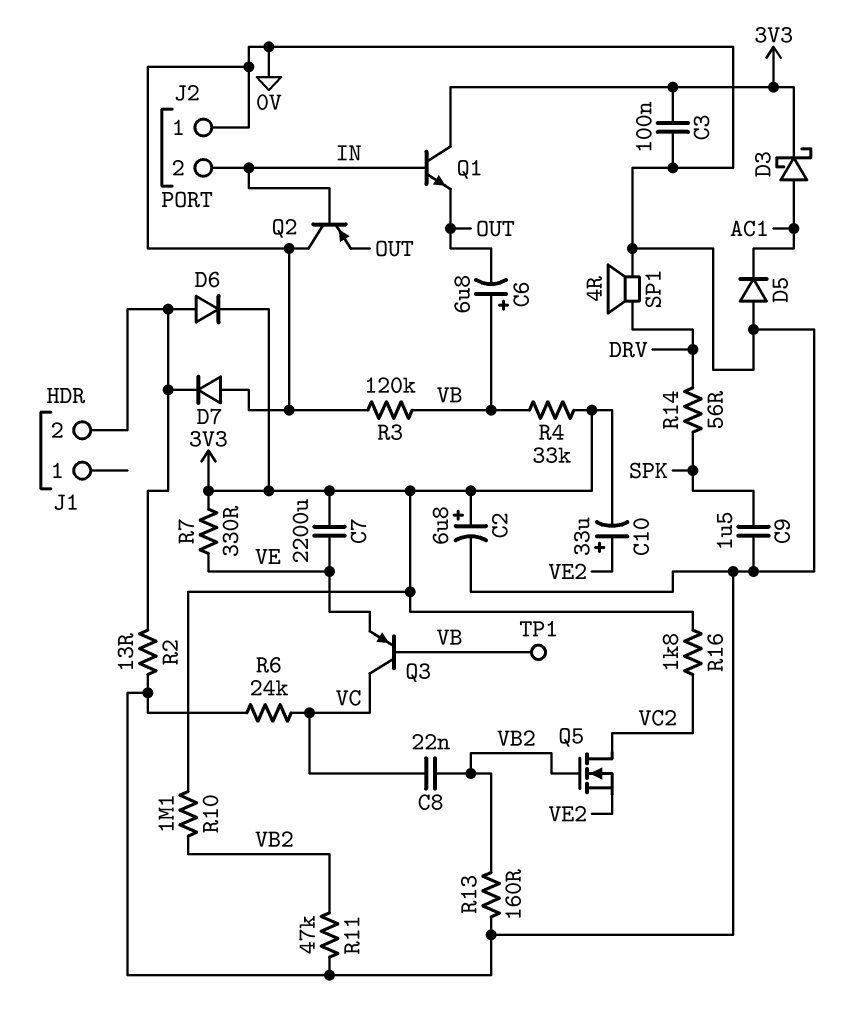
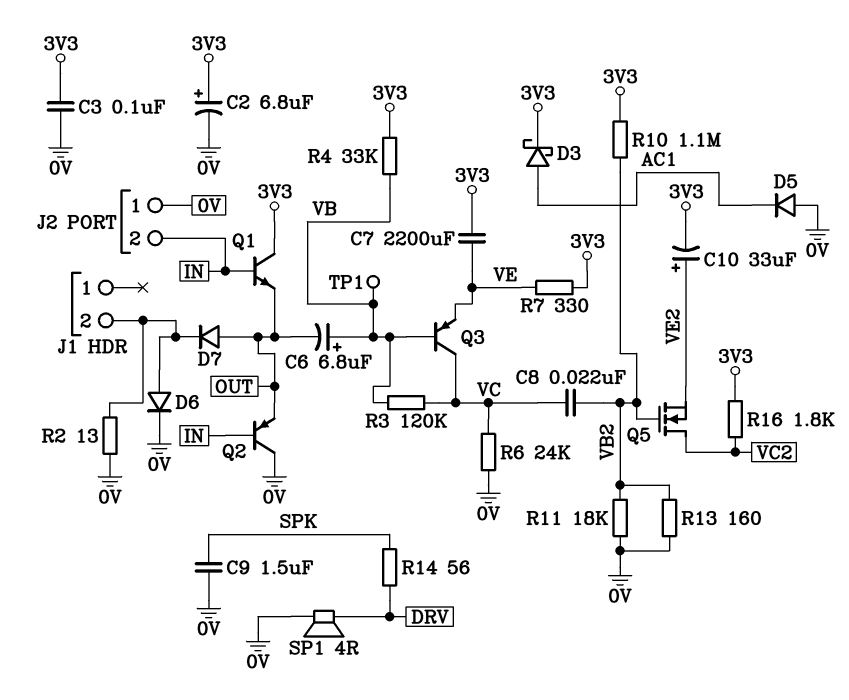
D6: diode (A J1/2, K 3V3) -> diode (A J1/2, K 0V)
D7: diode (A 0V, K J1/2) -> diode (A OUT, K J1/2)
R3: 120k (0V, VB) -> 120k (VB, VC)
R11: 47k (0V, VB2) -> 18k (0V, VB2)

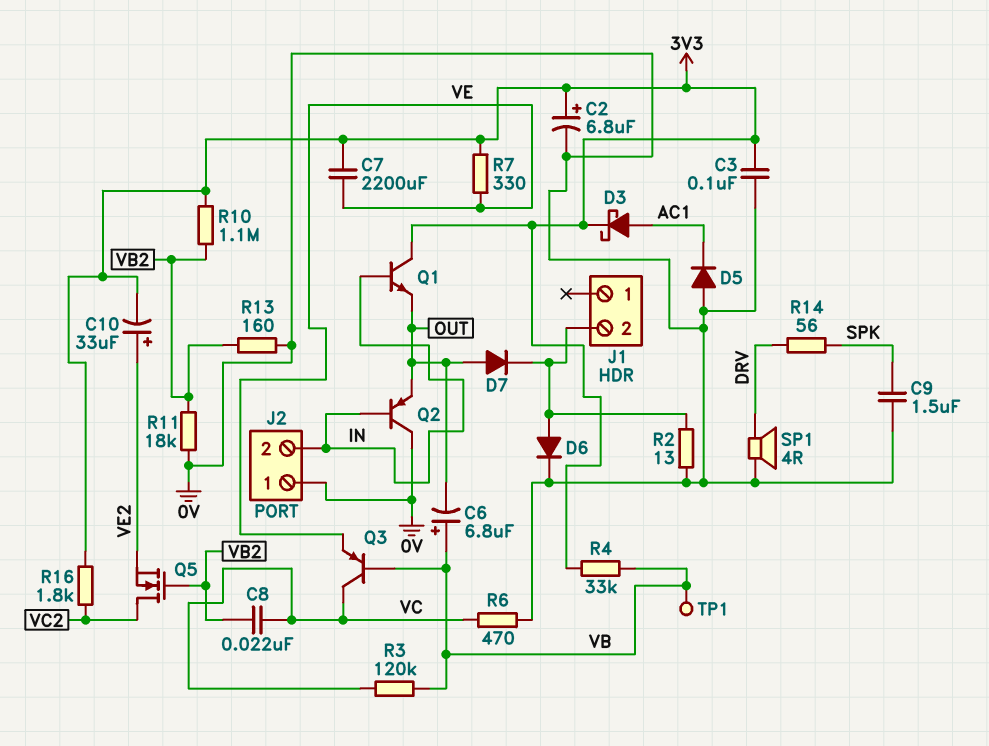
R6: 24k (0V, VC) -> 470 (0V, VC)

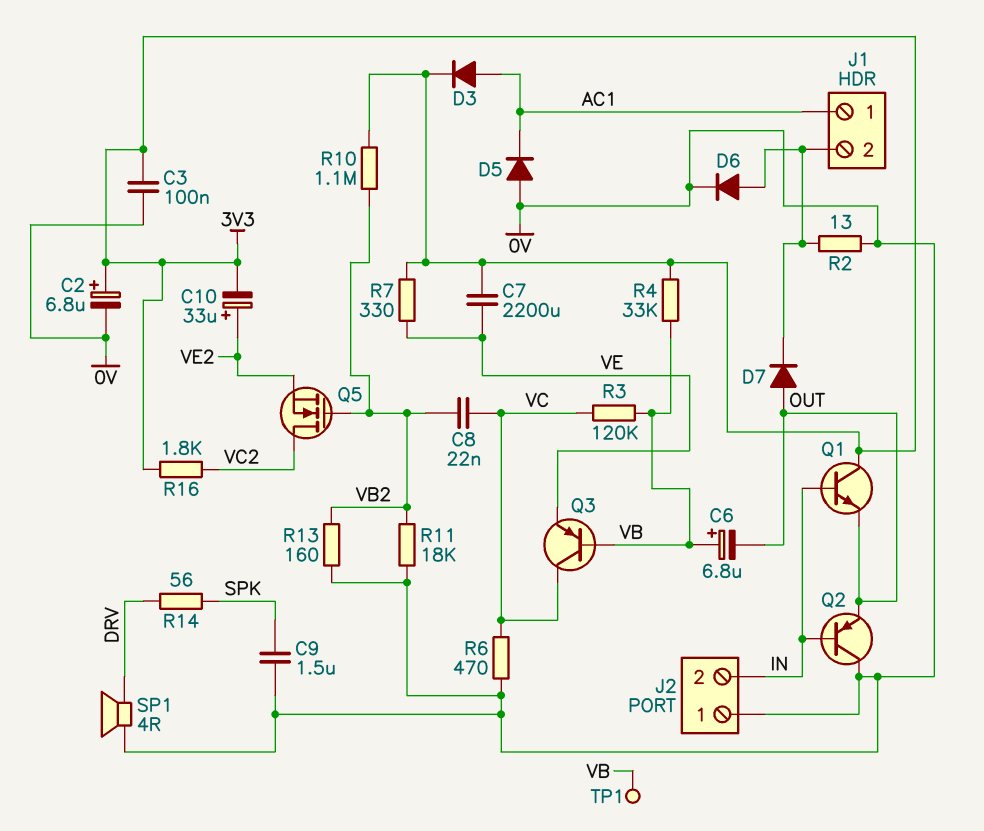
D3: schottky (A AC1, K 3V3) -> diode (A AC1, K 3V3)
J1 pin 1: none -> AC1

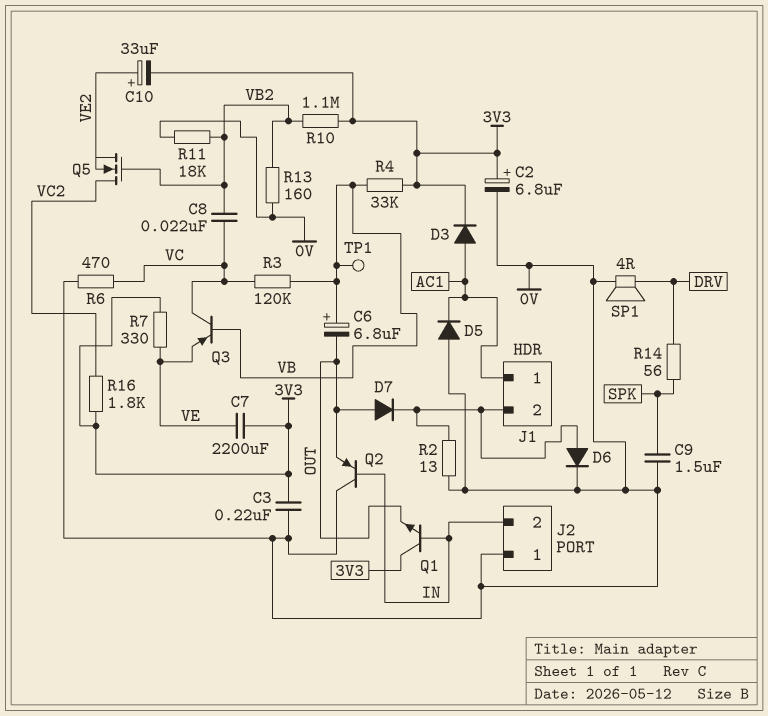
C3: 100nF (0V, 3V3) -> 220nF (0V, 3V3)

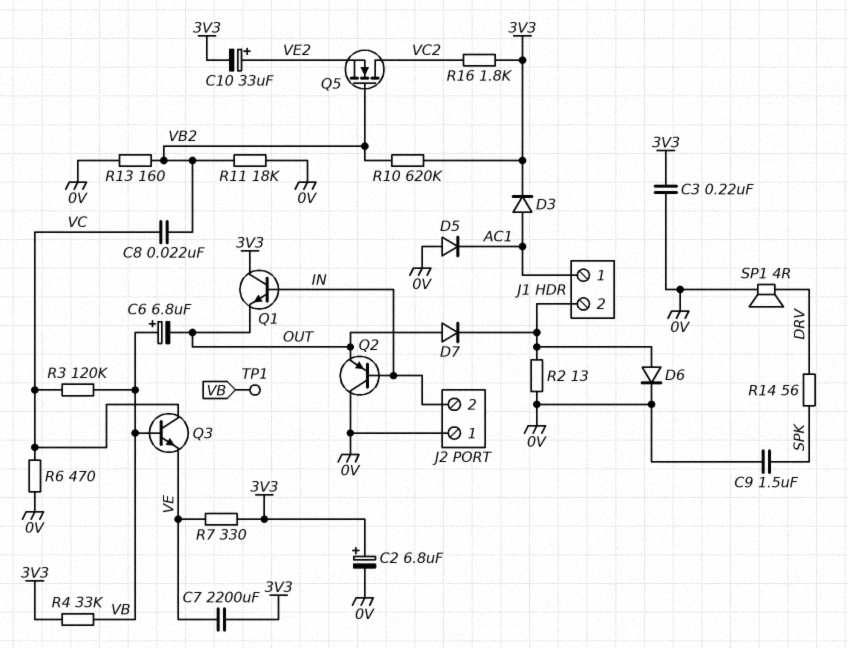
Q3: PNP (B VB, C VC, E VE) -> NPN (B VB, C VC, E VE)
R10: 1.1M (3V3, VB2) -> 620k (3V3, VB2)

